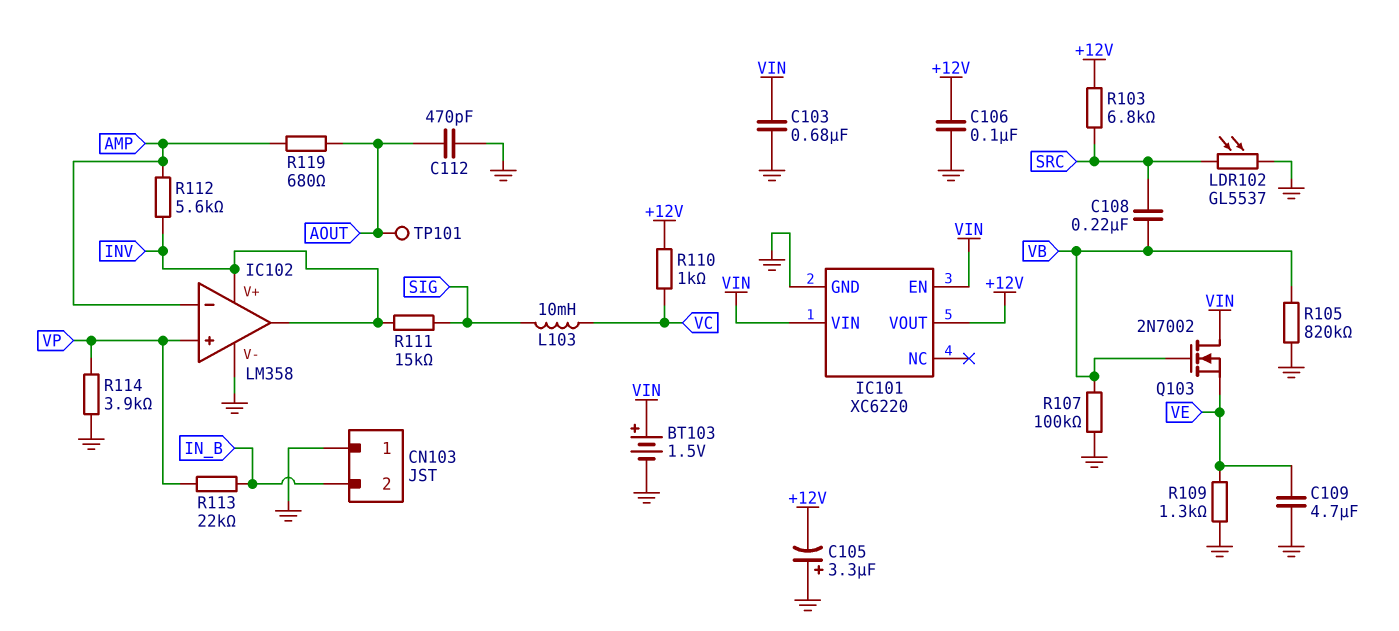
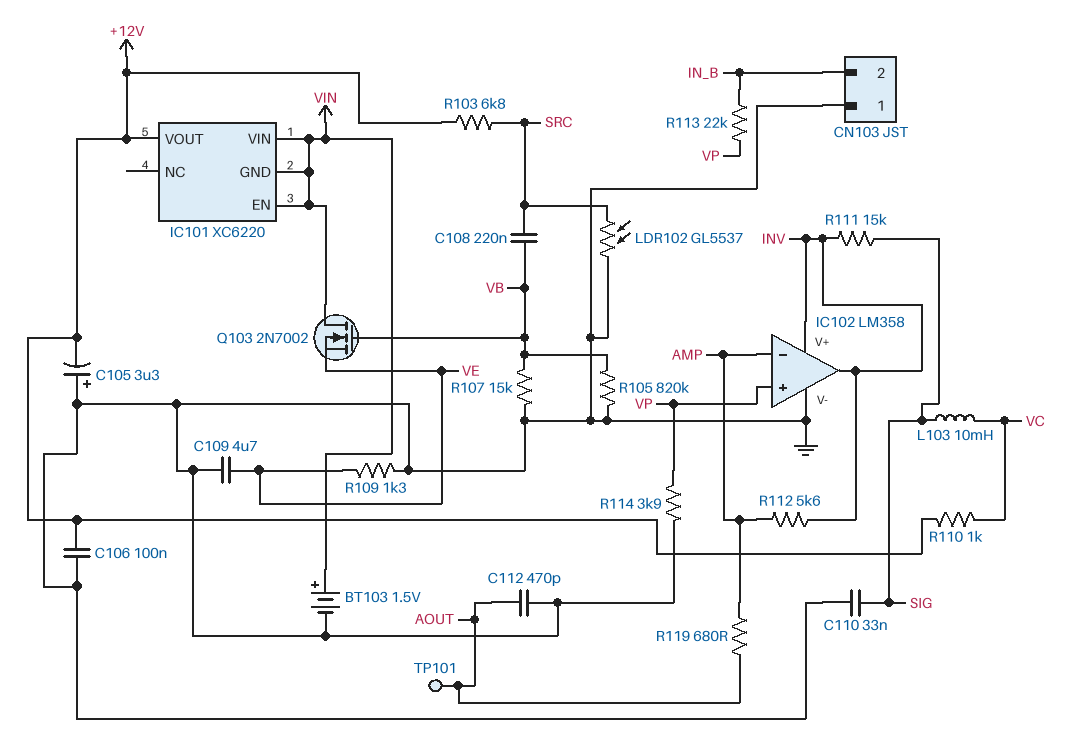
C103: 680nF (GND, VIN) -> none
C110: none -> 33nF (GND, SIG)
IC101 pin GND: GND -> VIN
R107: 100k (GND, VB) -> 15k (GND, VB)

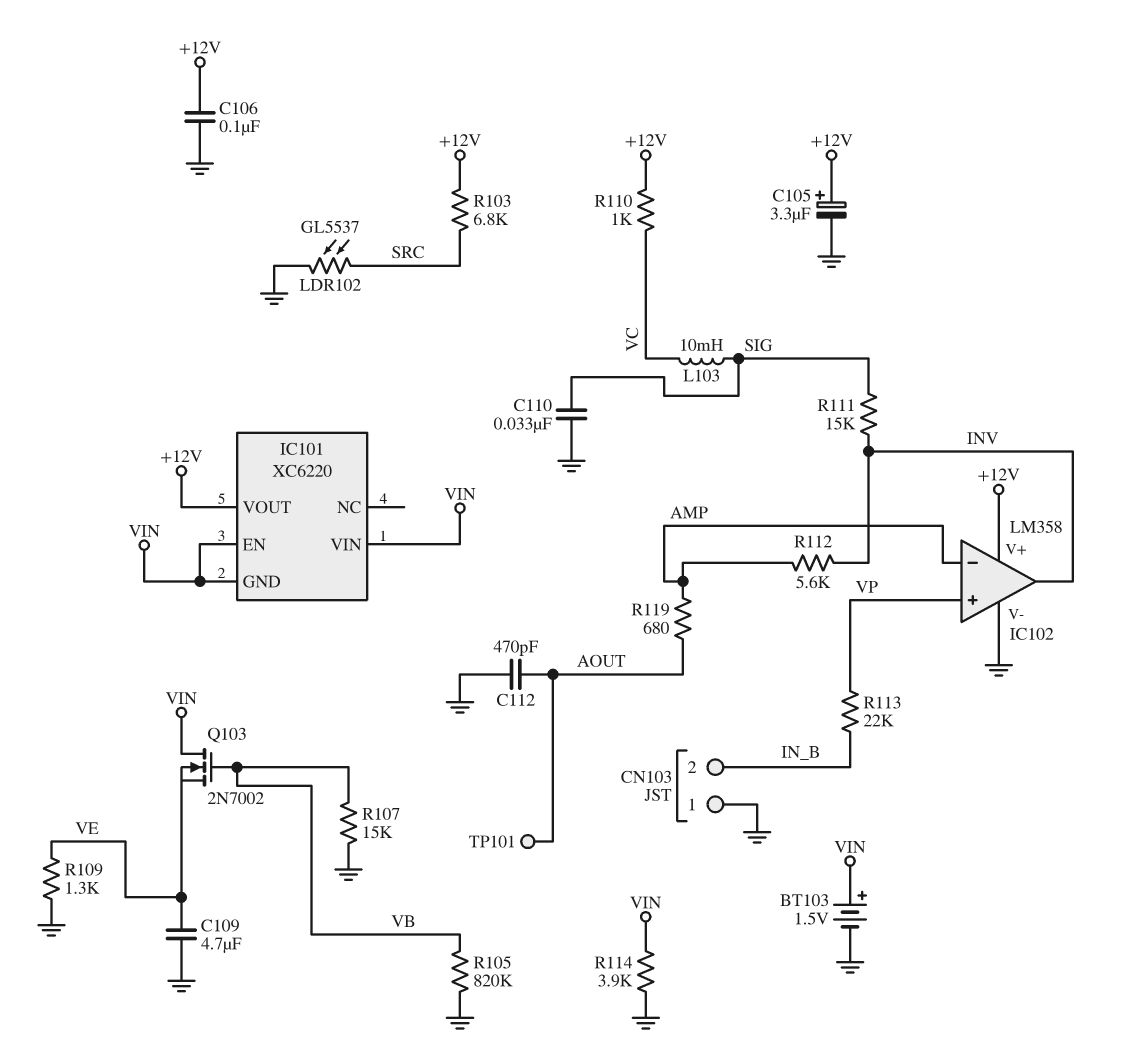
C105: 3.3uF (plus GND, minus +12V) -> 3.3uF (plus +12V, minus GND)
C108: 220nF (SRC, VB) -> none
IC102 pin V+: INV -> +12V
R114: 3.9k (GND, VP) -> 3.9k (GND, VIN)

